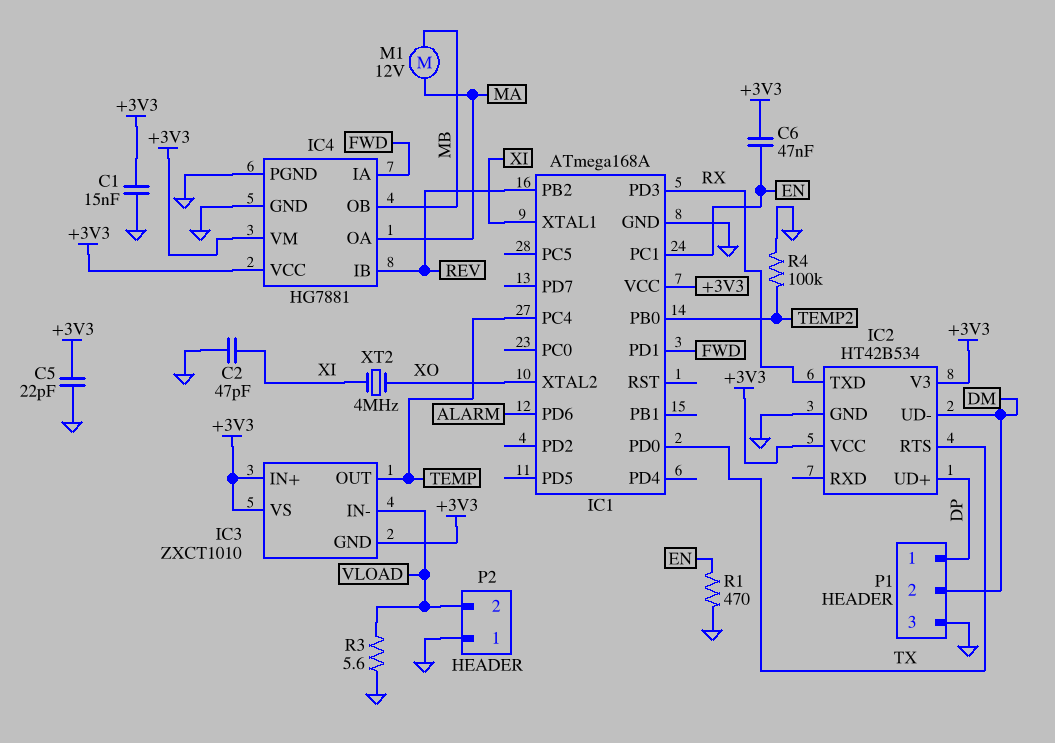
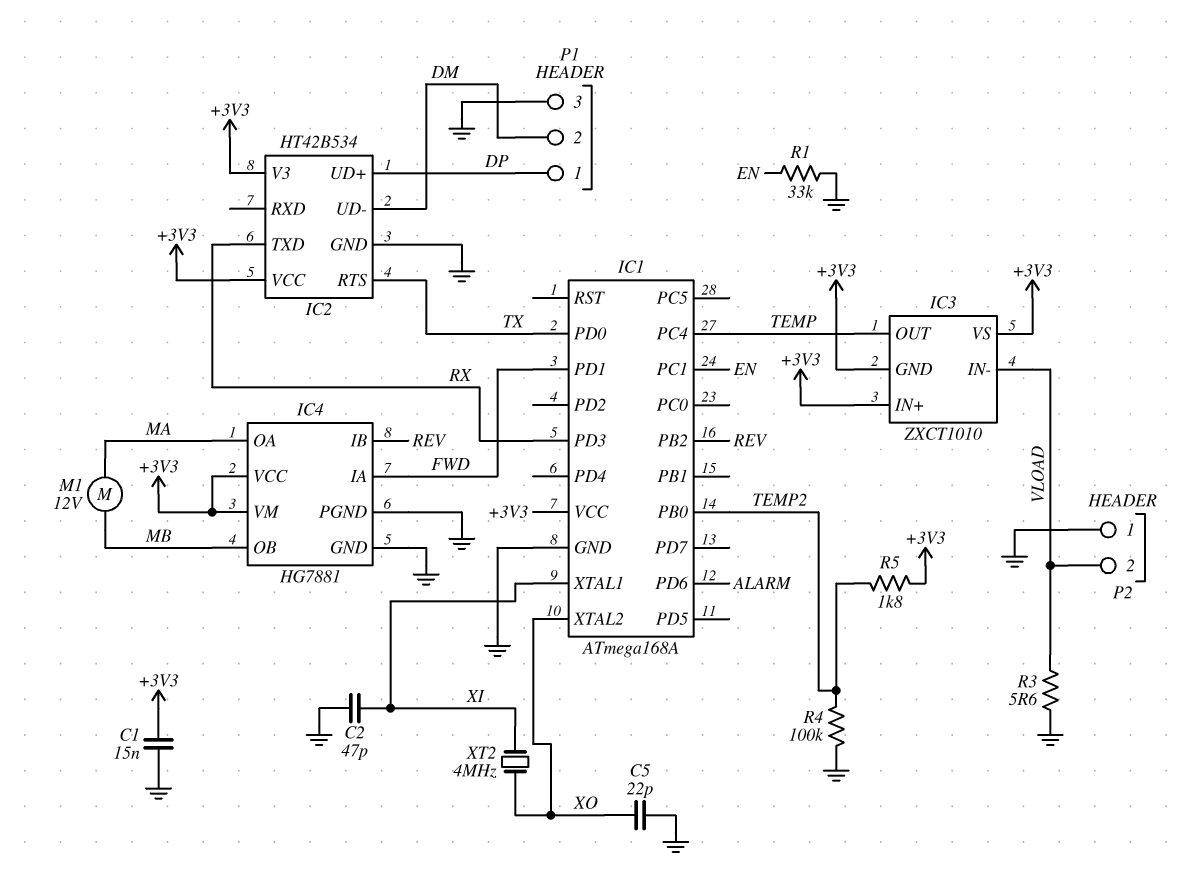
C5: 22pF (+3V3, GND) -> 22pF (GND, XO)
C6: 47nF (+3V3, EN) -> none
R1: 470 (EN, GND) -> 33k (EN, GND)
R5: none -> 1.8k (+3V3, TEMP2)

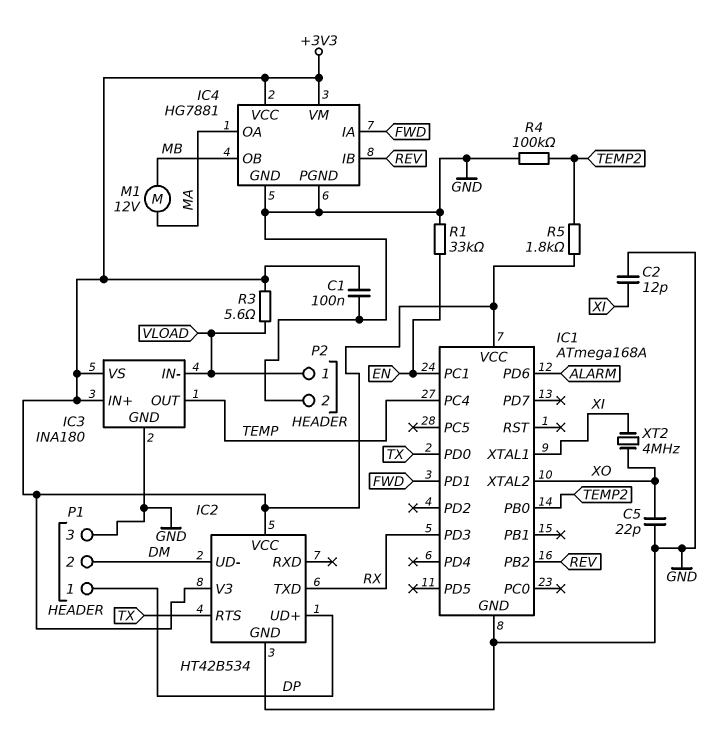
C1: 15nF (+3V3, GND) -> 100nF (+3V3, GND)
C2: 47pF (GND, XI) -> 12pF (GND, XI)
IC3: ZXCT1010 -> INA180
IC3 pin GND: +3V3 -> GND
P2 pin 1: GND -> VLOAD
P2 pin 2: VLOAD -> GND
R3: 5.6 (GND, VLOAD) -> 5.6 (+3V3, VLOAD)

